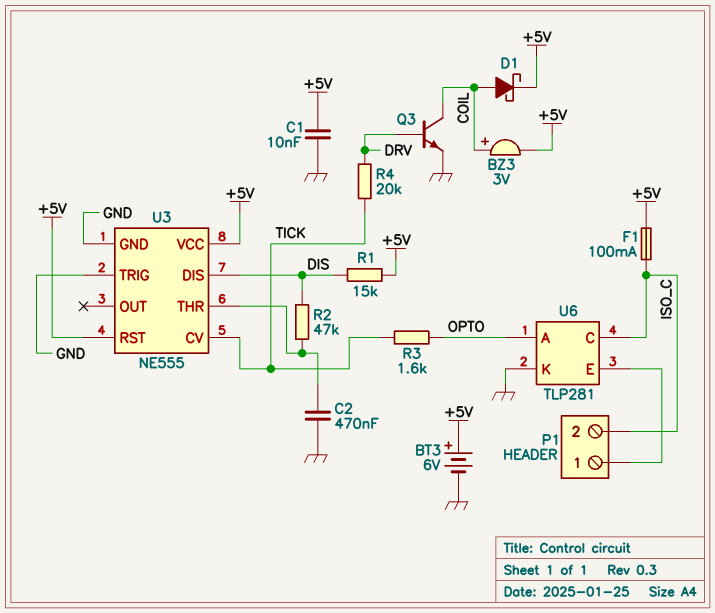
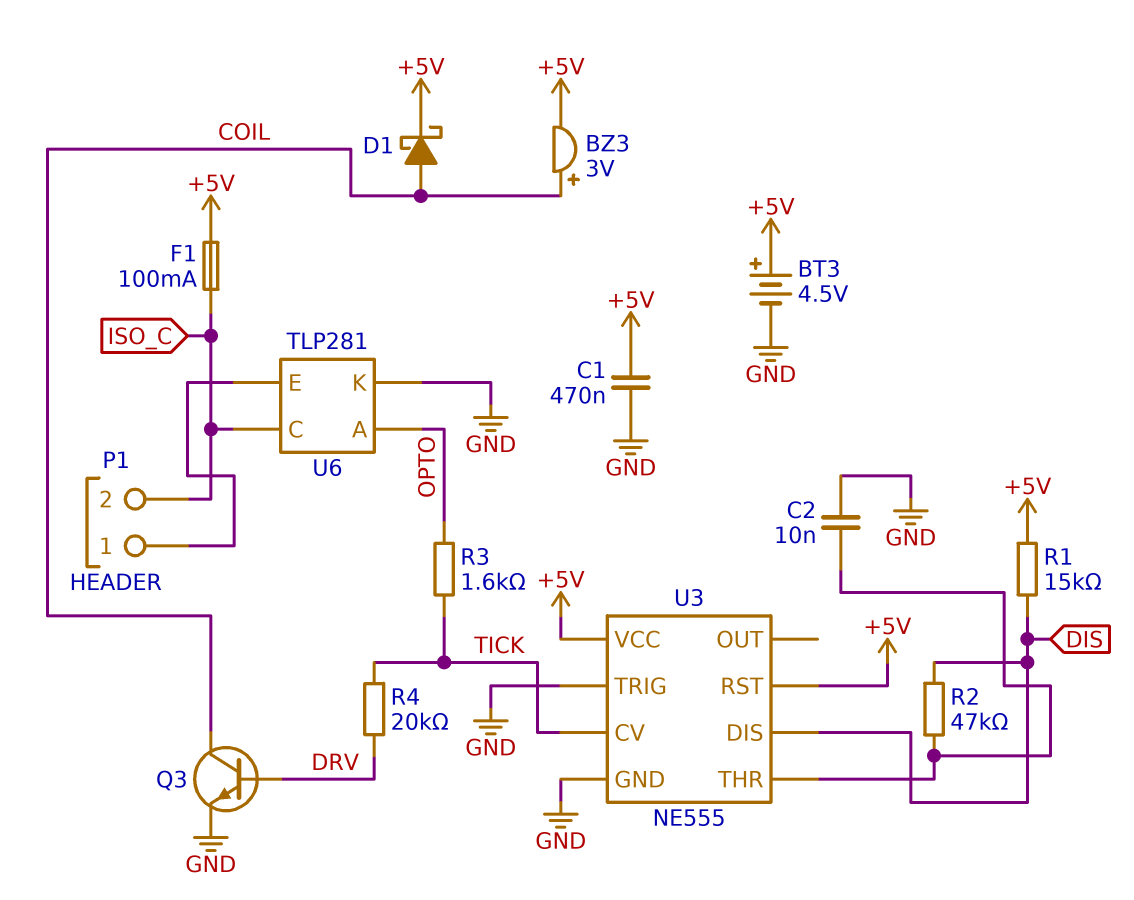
BT3: 6V (plus +5V, minus GND) -> 4.5V (plus +5V, minus GND)
C1: 10nF (+5V, GND) -> 470nF (+5V, GND)
C2: 470nF (GND, U3/THR) -> 10nF (GND, U3/THR)

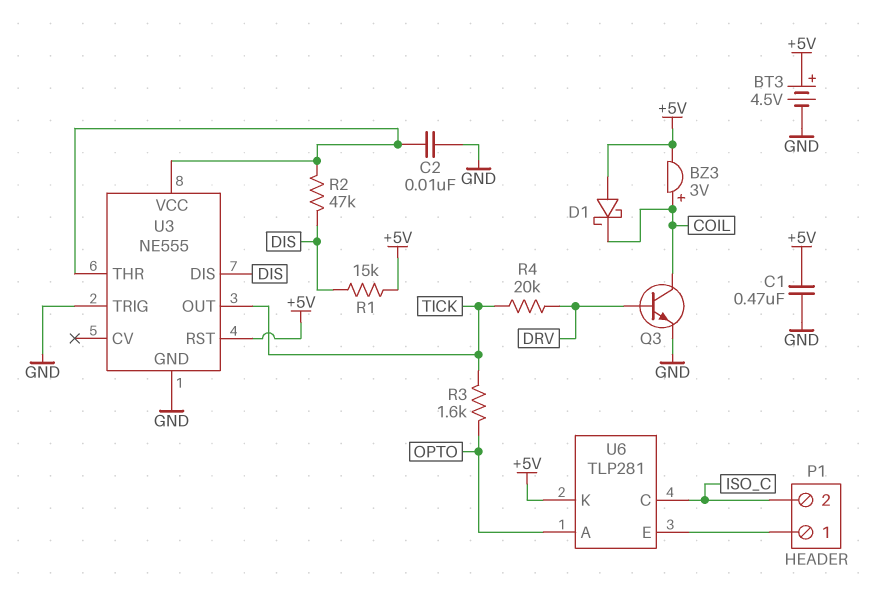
D1: schottky (A COIL, K +5V) -> schottky (A +5V, K COIL)
F1: 100mA (+5V, ISO_C) -> none
U3 pin CV: TICK -> none
U3 pin OUT: none -> TICK
U3 pin VCC: +5V -> U3/THR
U6 pin K: GND -> +5V

